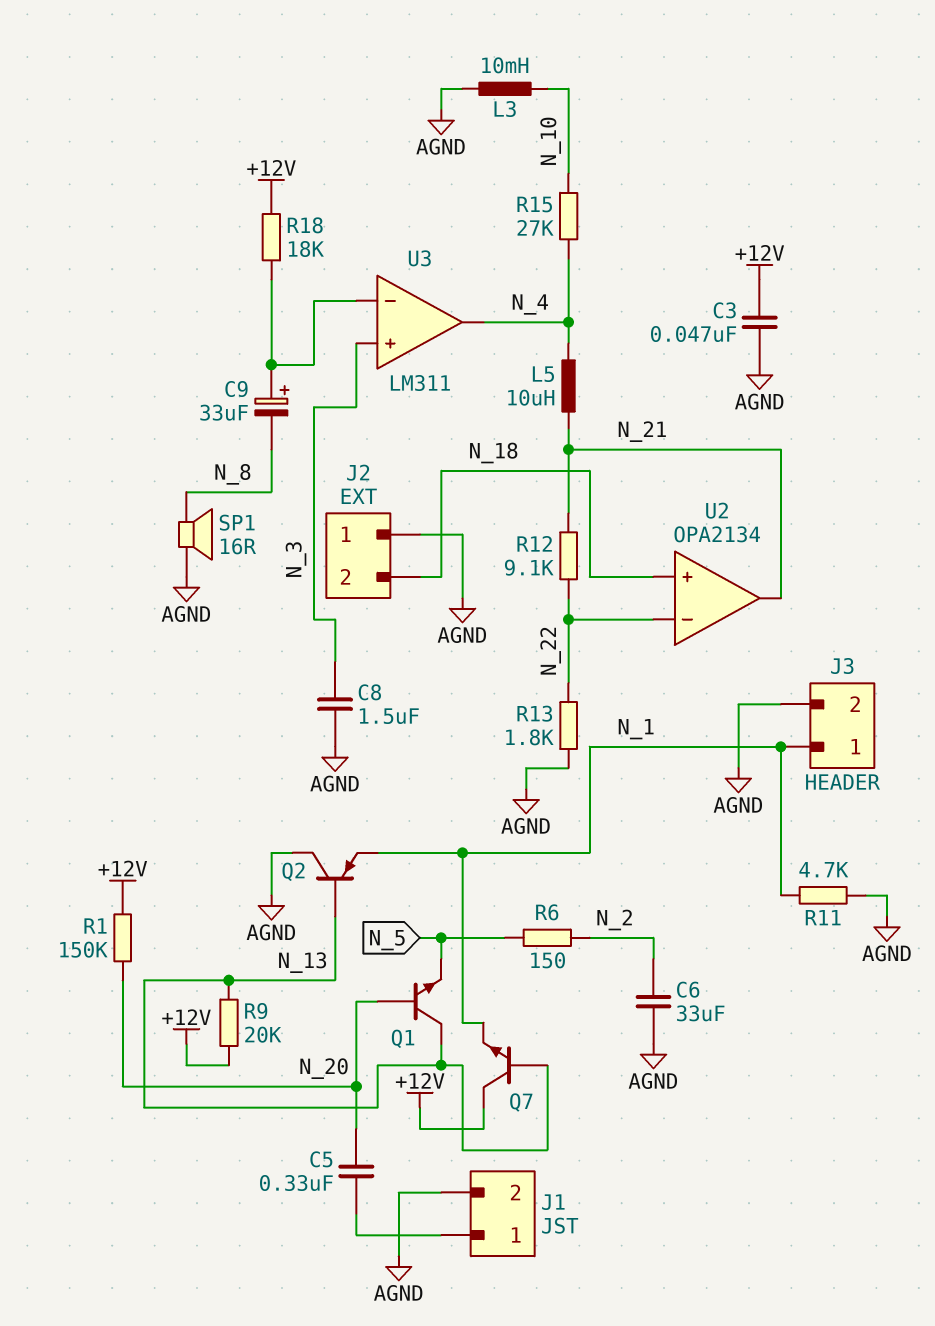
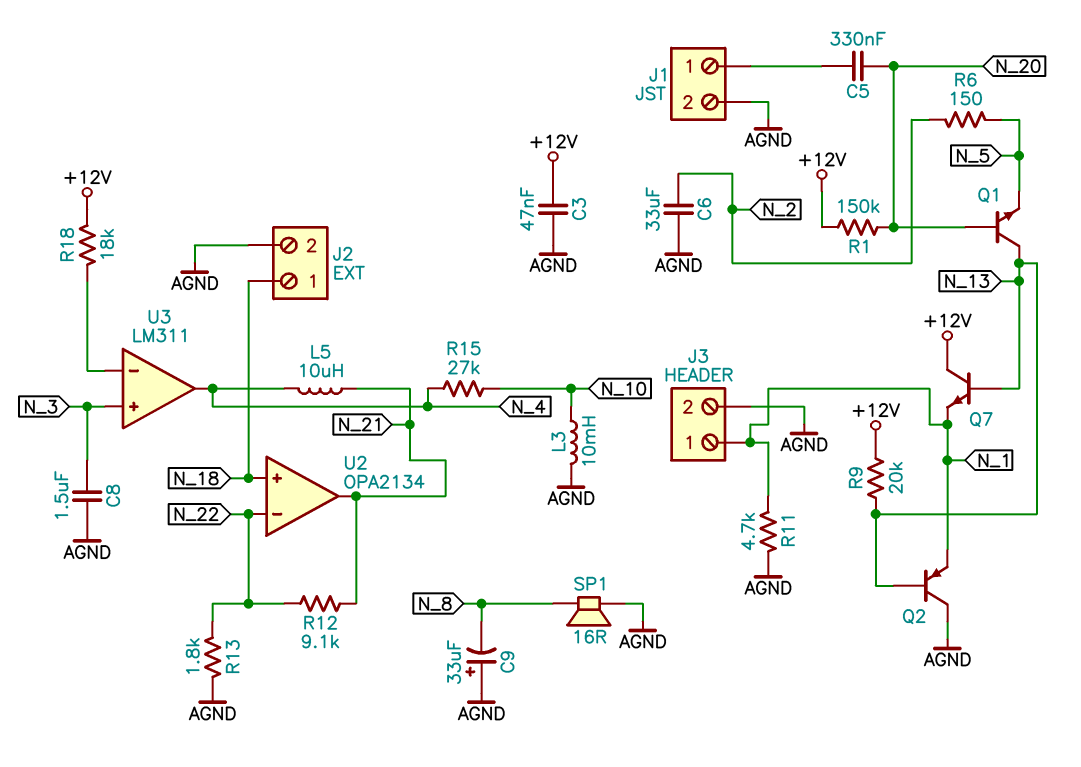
C9: 33uF (plus U3/in-, minus N_8) -> 33uF (plus AGND, minus N_8)
J2 pin 1: AGND -> N_18
J2 pin 2: N_18 -> AGND

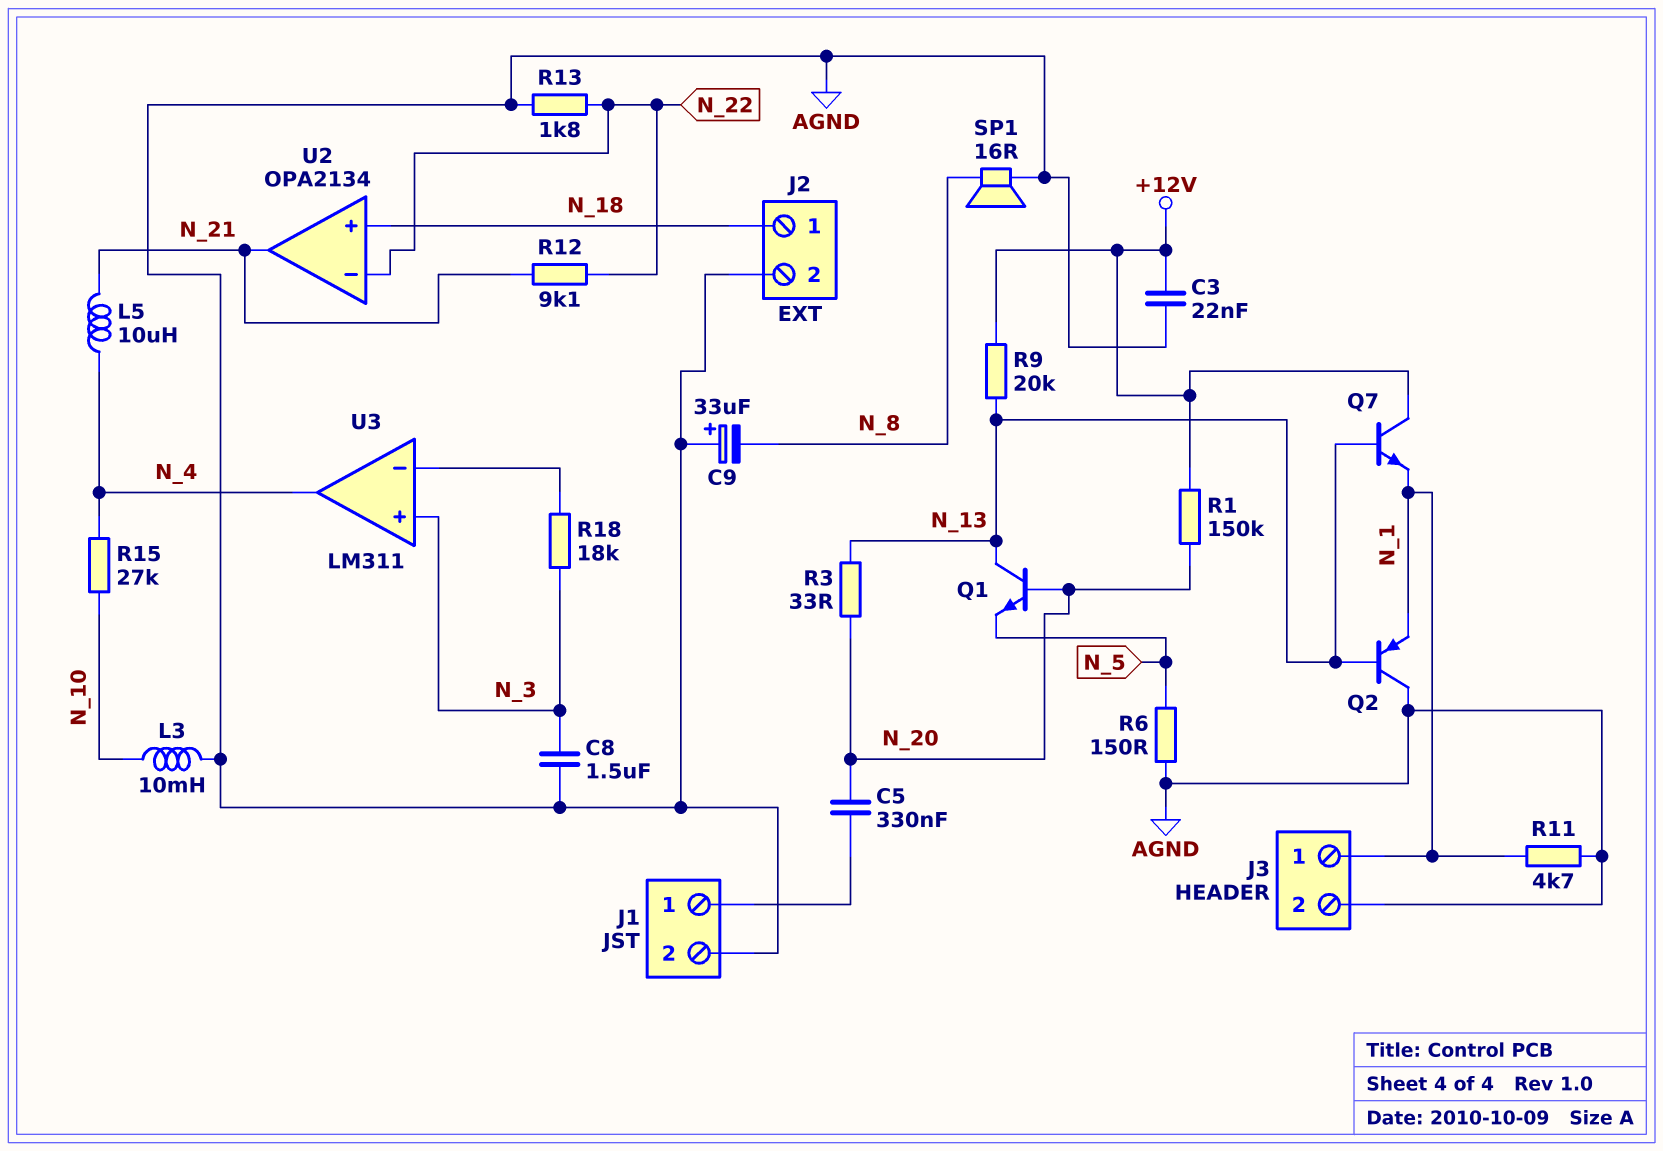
C3: 47nF (+12V, AGND) -> 22nF (+12V, AGND)
C6: 33uF (AGND, N_2) -> none
R3: none -> 33 (N_13, N_20)
R6: 150 (N_2, N_5) -> 150 (AGND, N_5)
R18: 18k (+12V, U3/in-) -> 18k (N_3, U3/in-)

